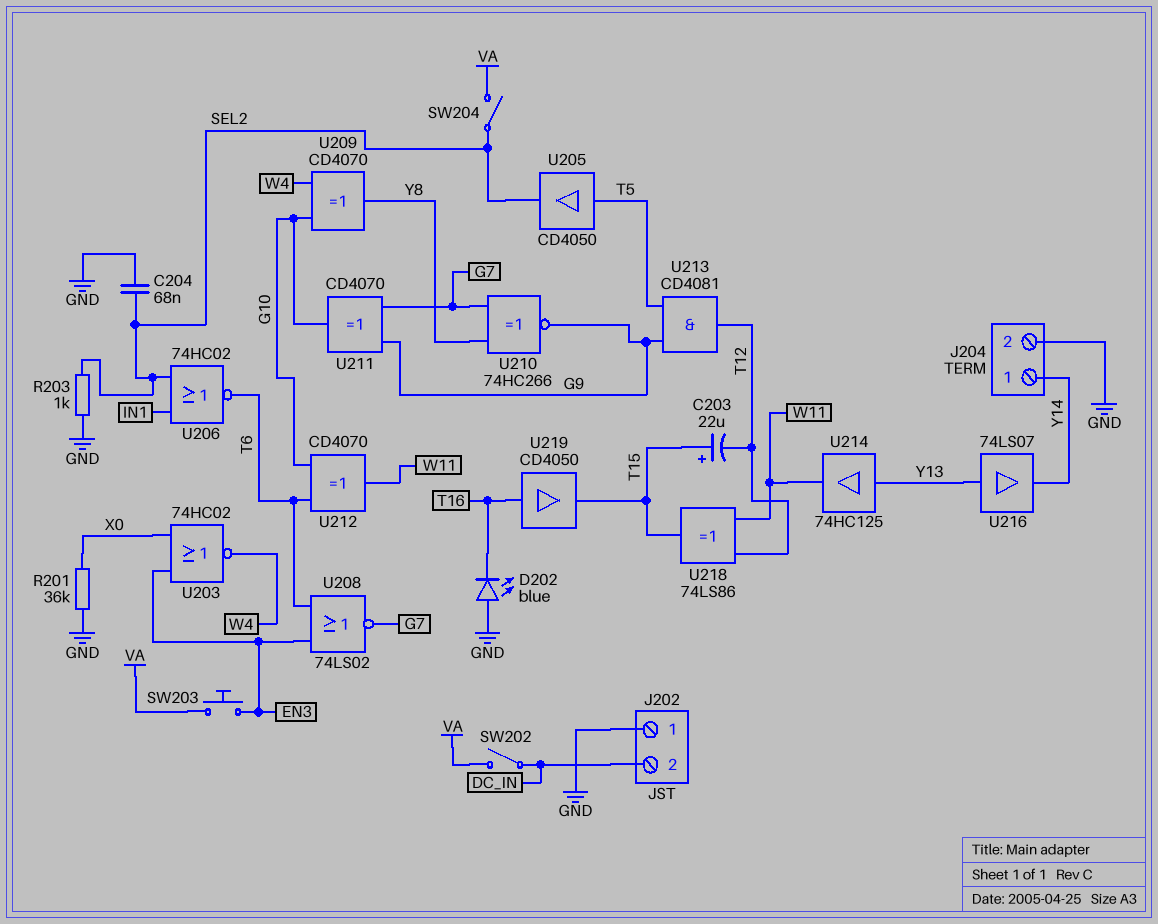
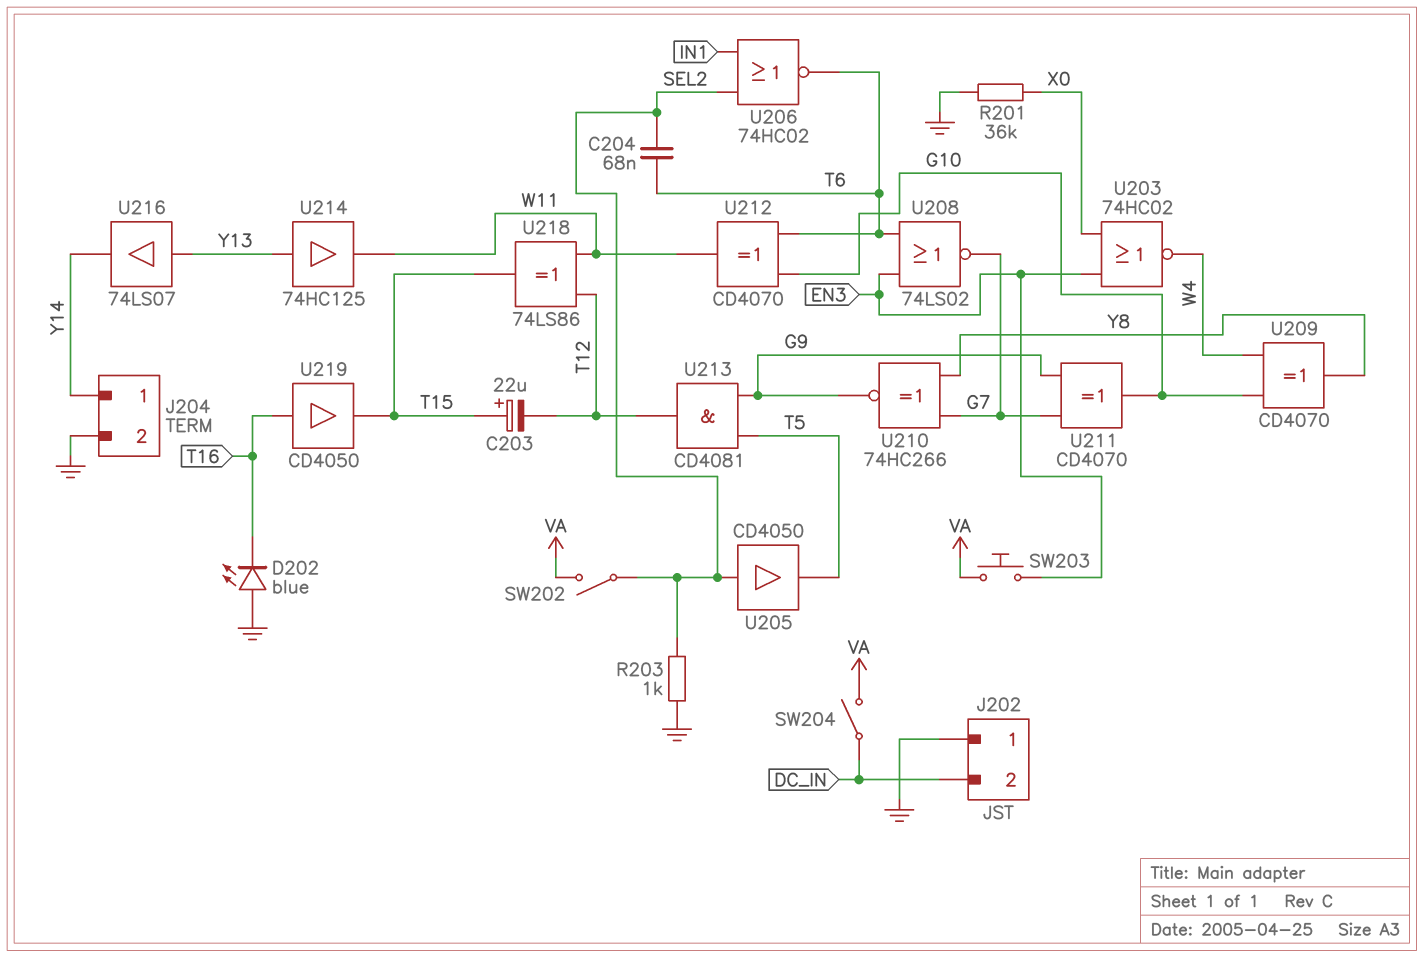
C204: 68nF (GND, SEL2) -> 68nF (SEL2, T6)
SW202: switch (DC_IN, VA) -> switch (SEL2, VA)
SW204: switch (SEL2, VA) -> switch (DC_IN, VA)
U205: buffer CD4050 (in T5, out SEL2) -> buffer CD4050 (in SEL2, out T5)

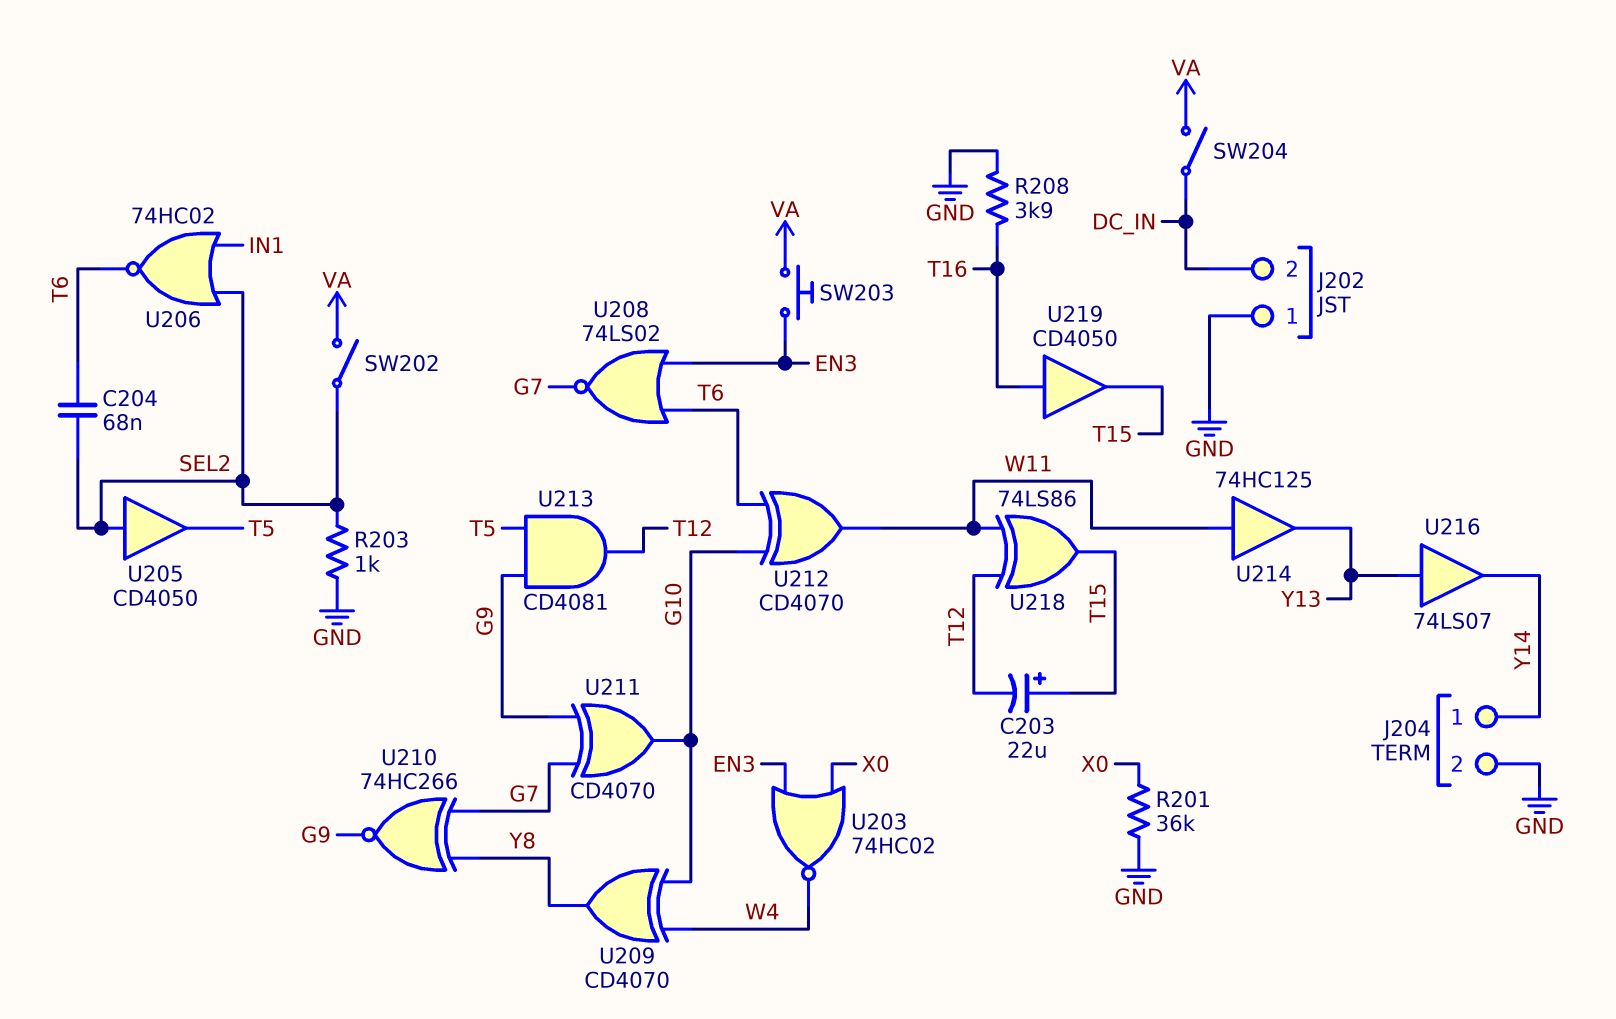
D202: LED blue (A GND, K T16) -> none
R208: none -> 3.9k (GND, T16)
U214: buffer 74HC125 (in Y13, out W11) -> buffer 74HC125 (in W11, out Y13)

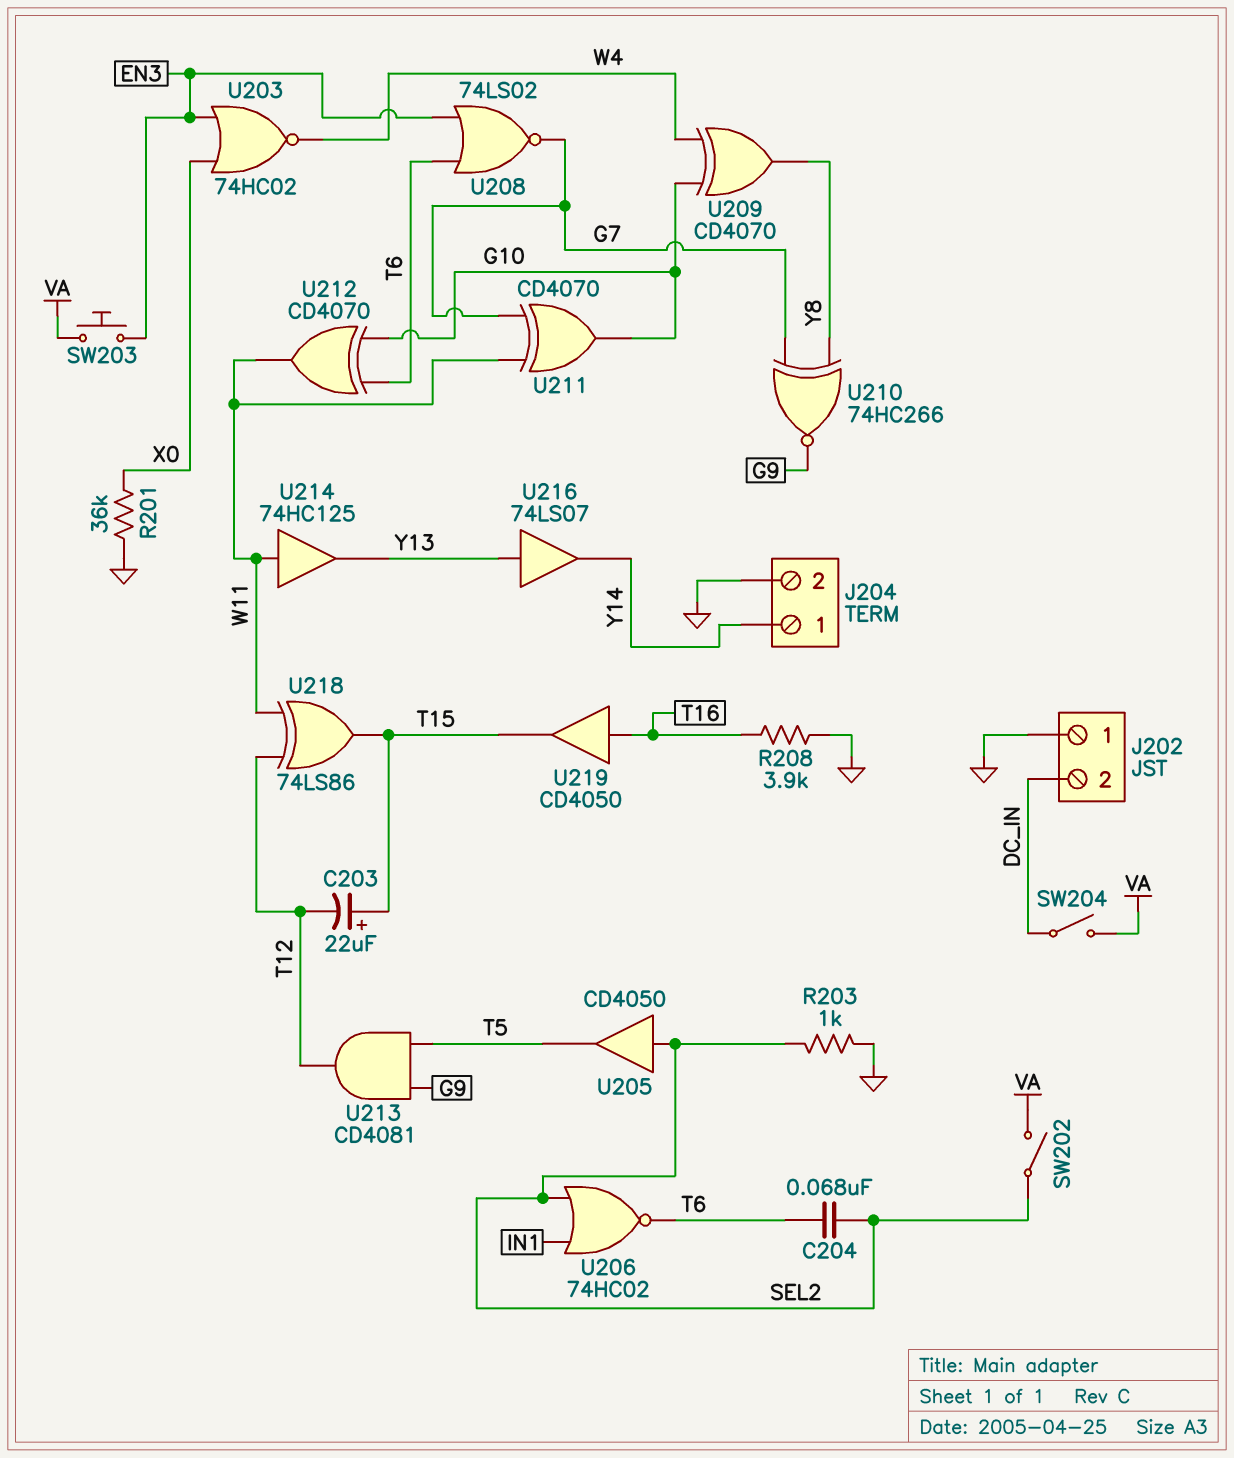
U211: XOR CD4070 (in G7, in G9, out G10) -> XOR CD4070 (in G7, in W11, out G10)

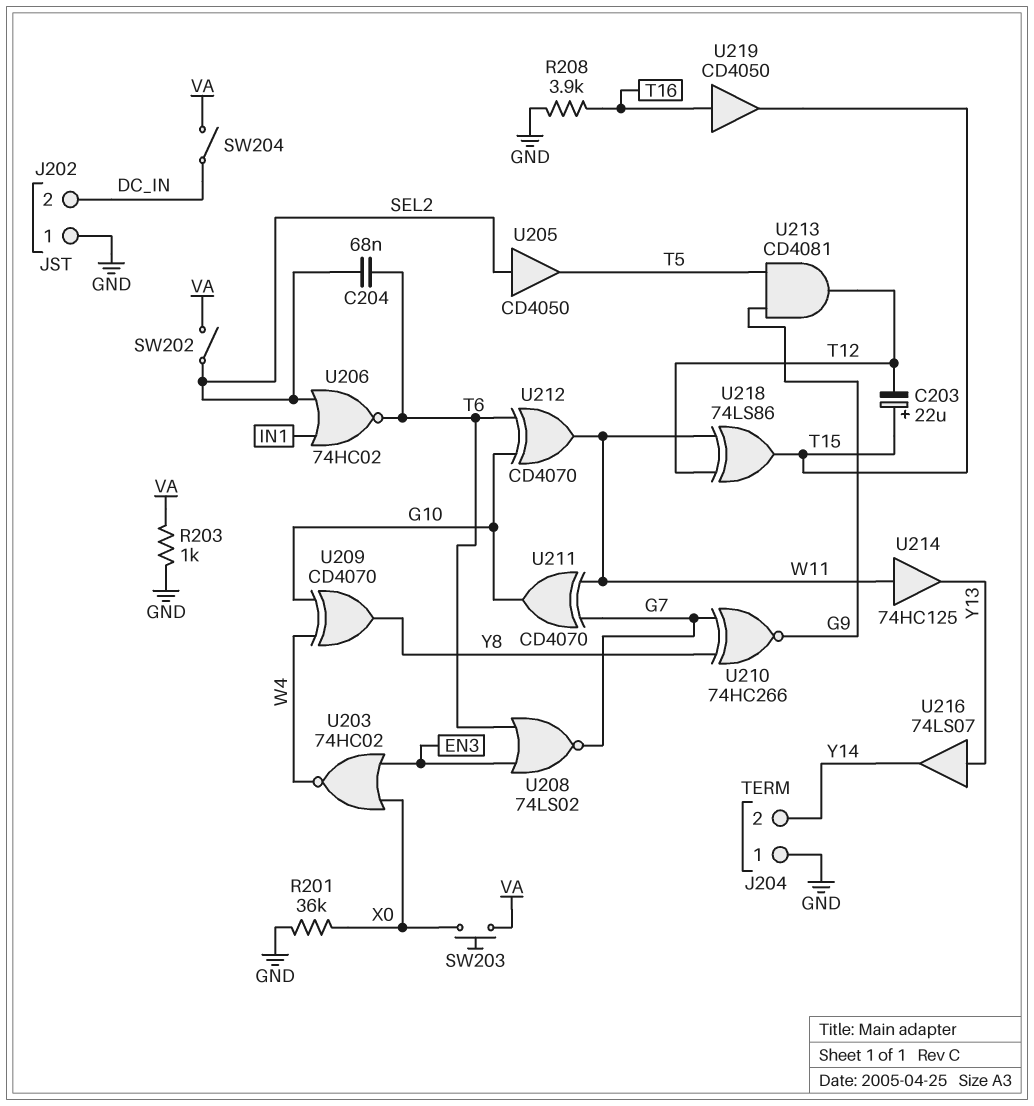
J204 pin 1: Y14 -> GND
J204 pin 2: GND -> Y14
R203: 1k (GND, SEL2) -> 1k (GND, VA)
SW203: button (EN3, VA) -> button (VA, X0)

